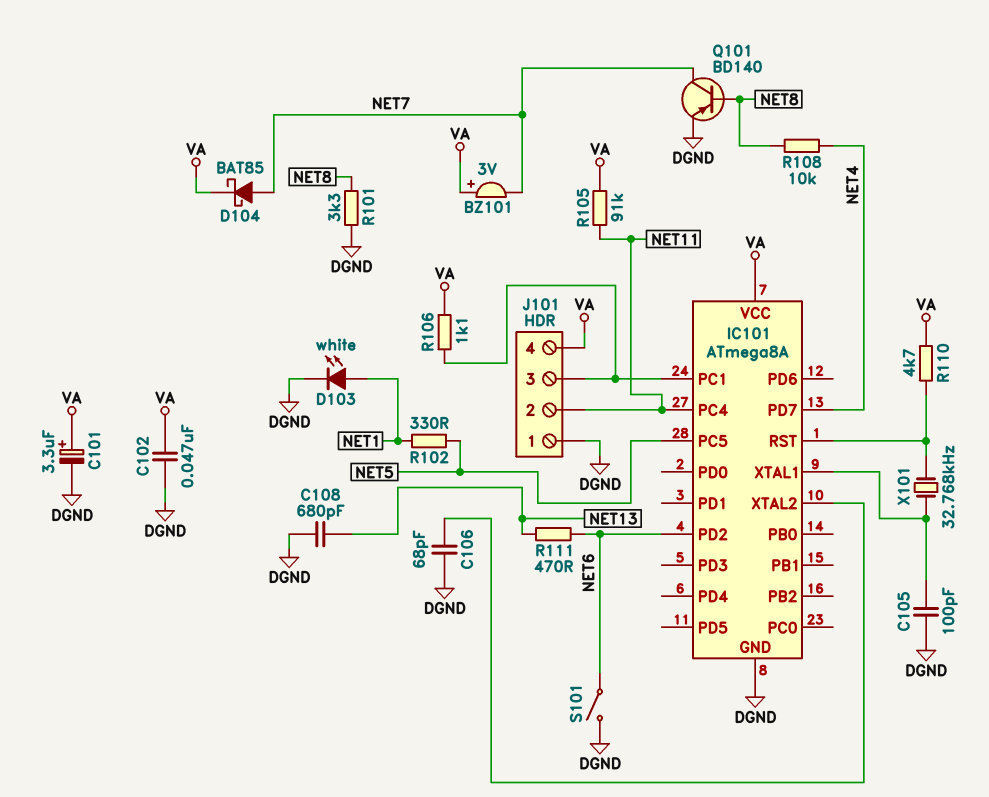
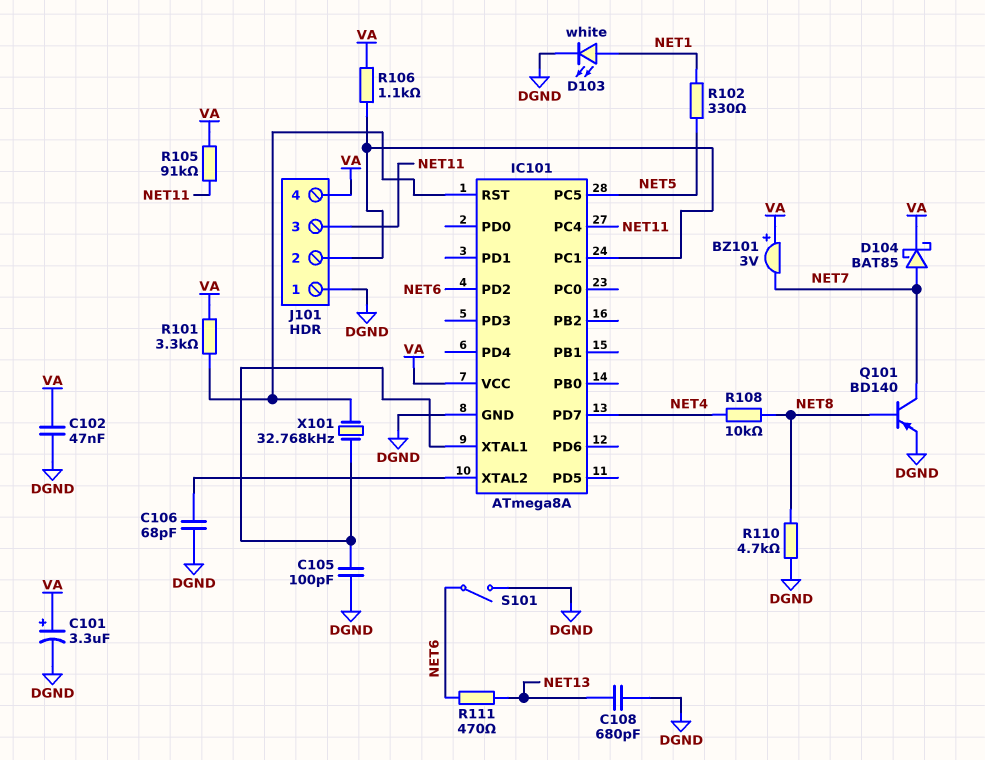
J101 pin 2: NET11 -> IC101/PC1
J101 pin 3: IC101/PC1 -> NET11
R101: 3.3k (DGND, NET8) -> 3.3k (IC101/RST, VA)
R110: 4.7k (IC101/RST, VA) -> 4.7k (DGND, NET8)

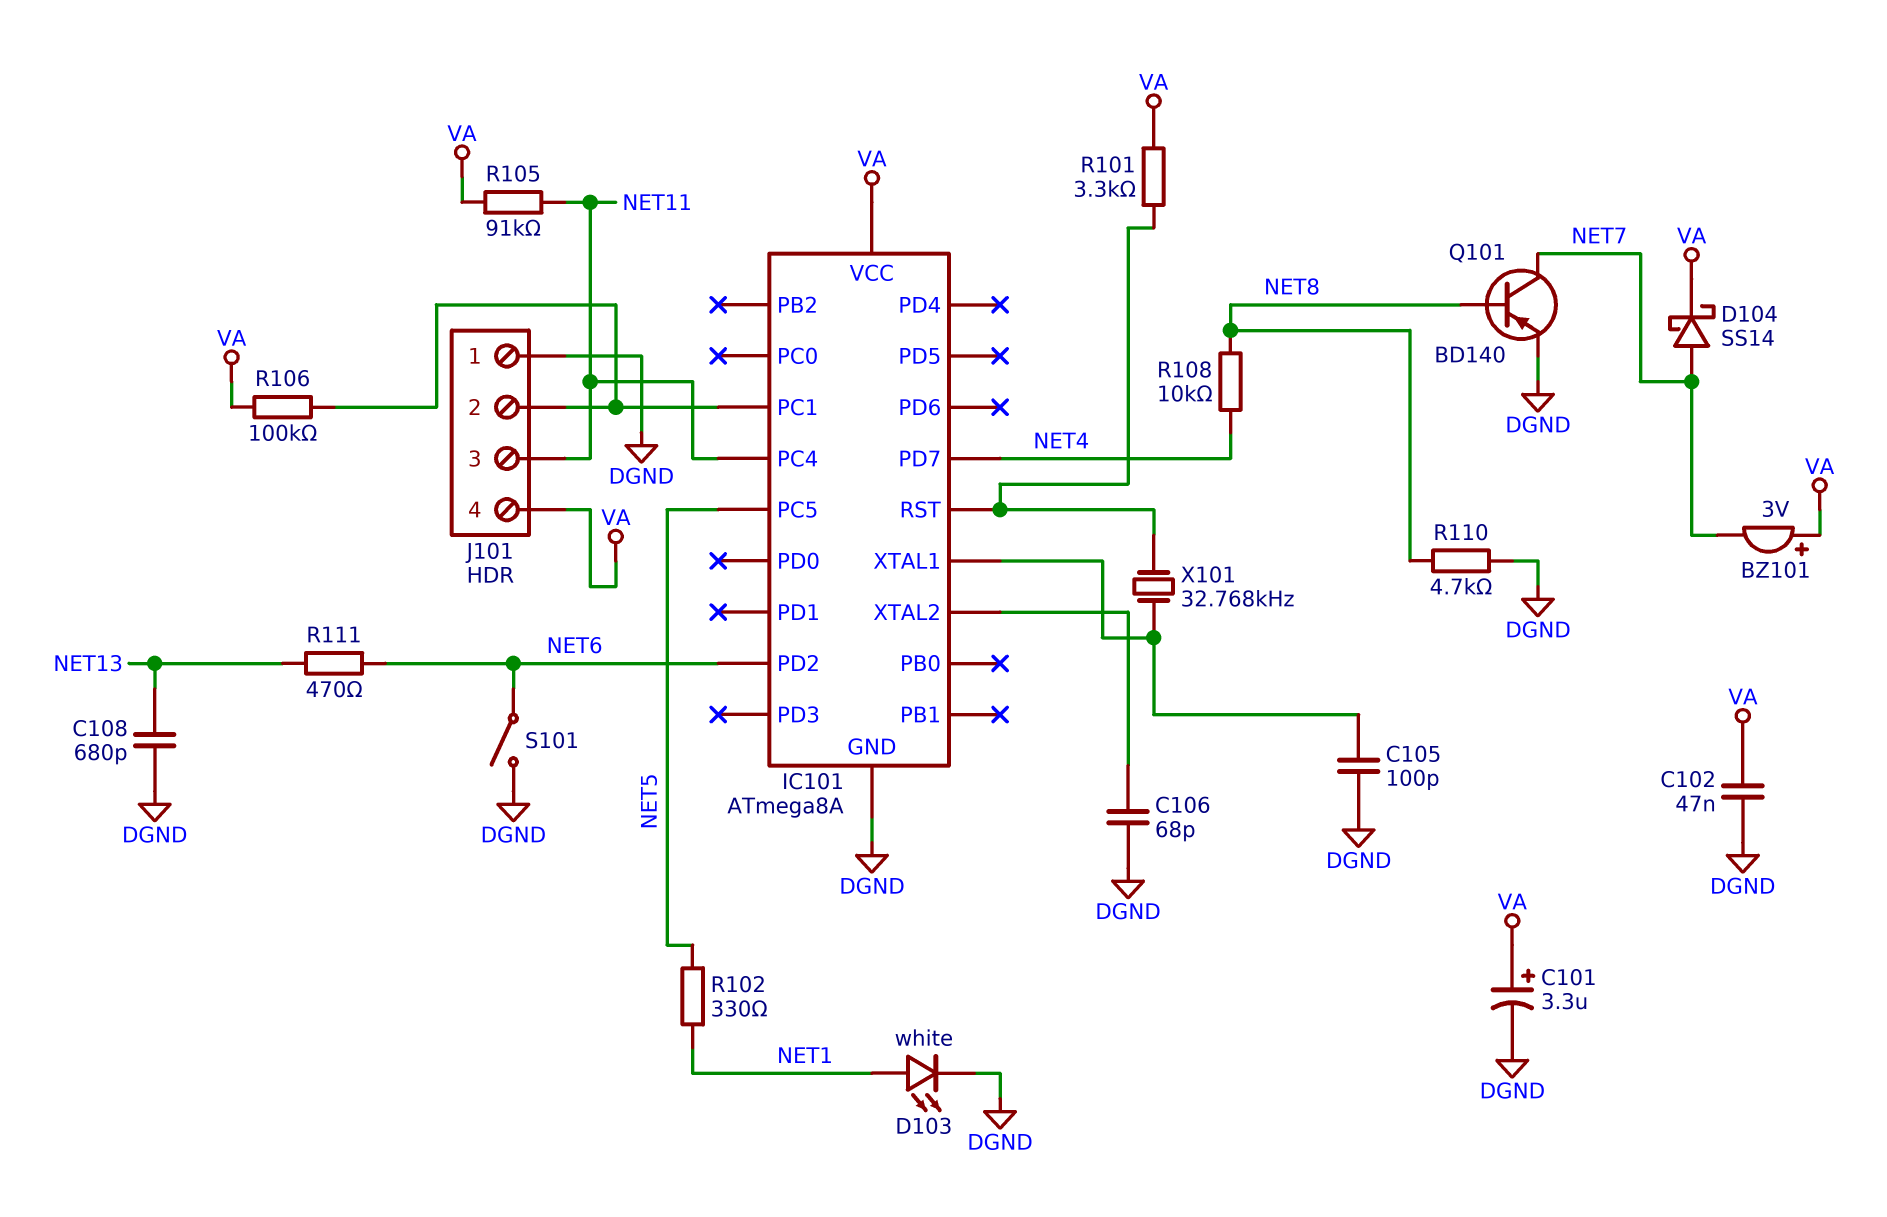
D104: schottky BAT85 (A NET7, K VA) -> schottky SS14 (A NET7, K VA)
R106: 1.1k (IC101/PC1, VA) -> 100k (IC101/PC1, VA)

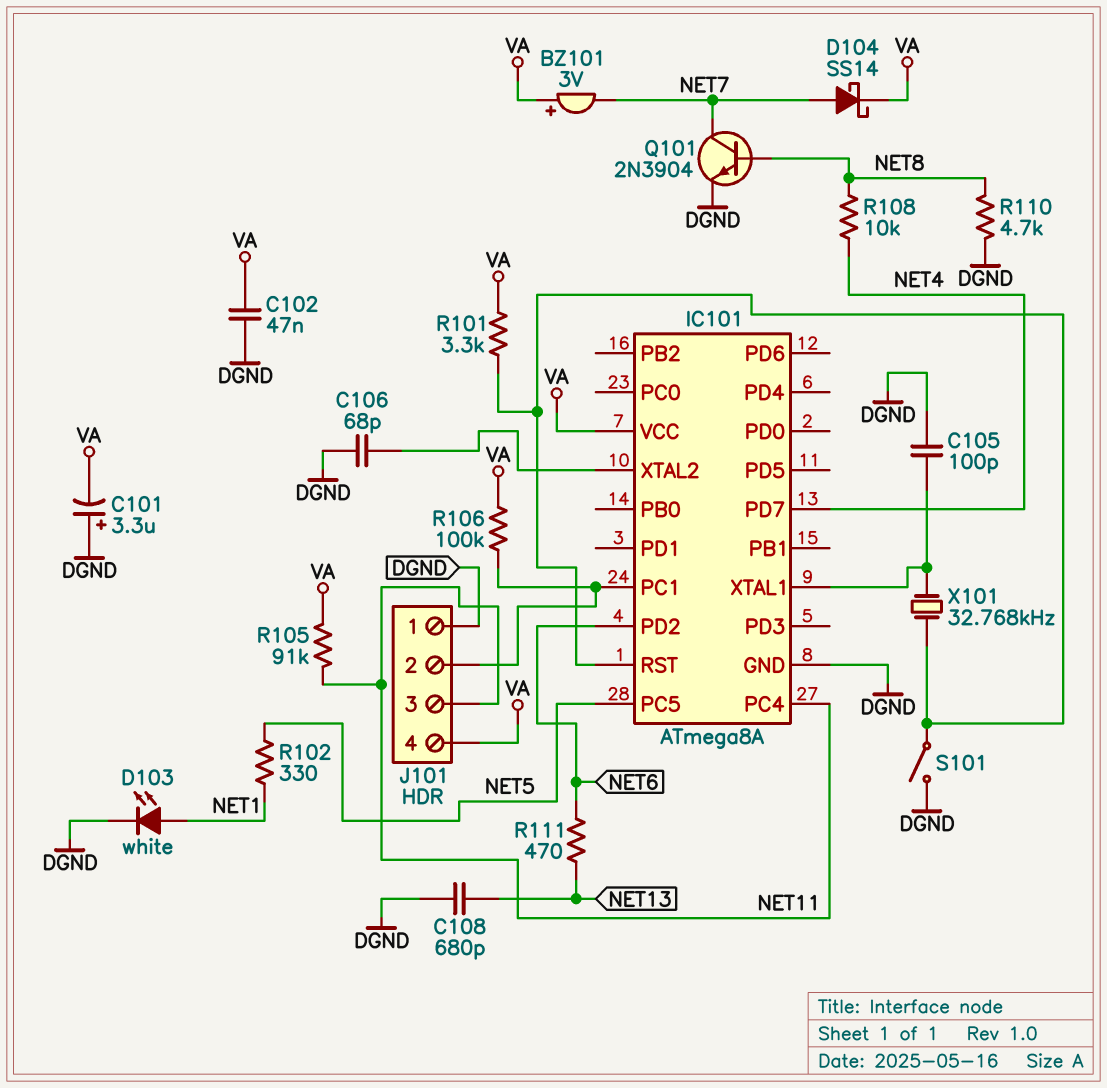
C101: 3.3uF (plus VA, minus DGND) -> 3.3uF (plus DGND, minus VA)
Q101: PNP BD140 (B NET8, C NET7, E DGND) -> NPN 2N3904 (B NET8, C NET7, E DGND)
S101: switch (DGND, NET6) -> switch (DGND, IC101/RST)

